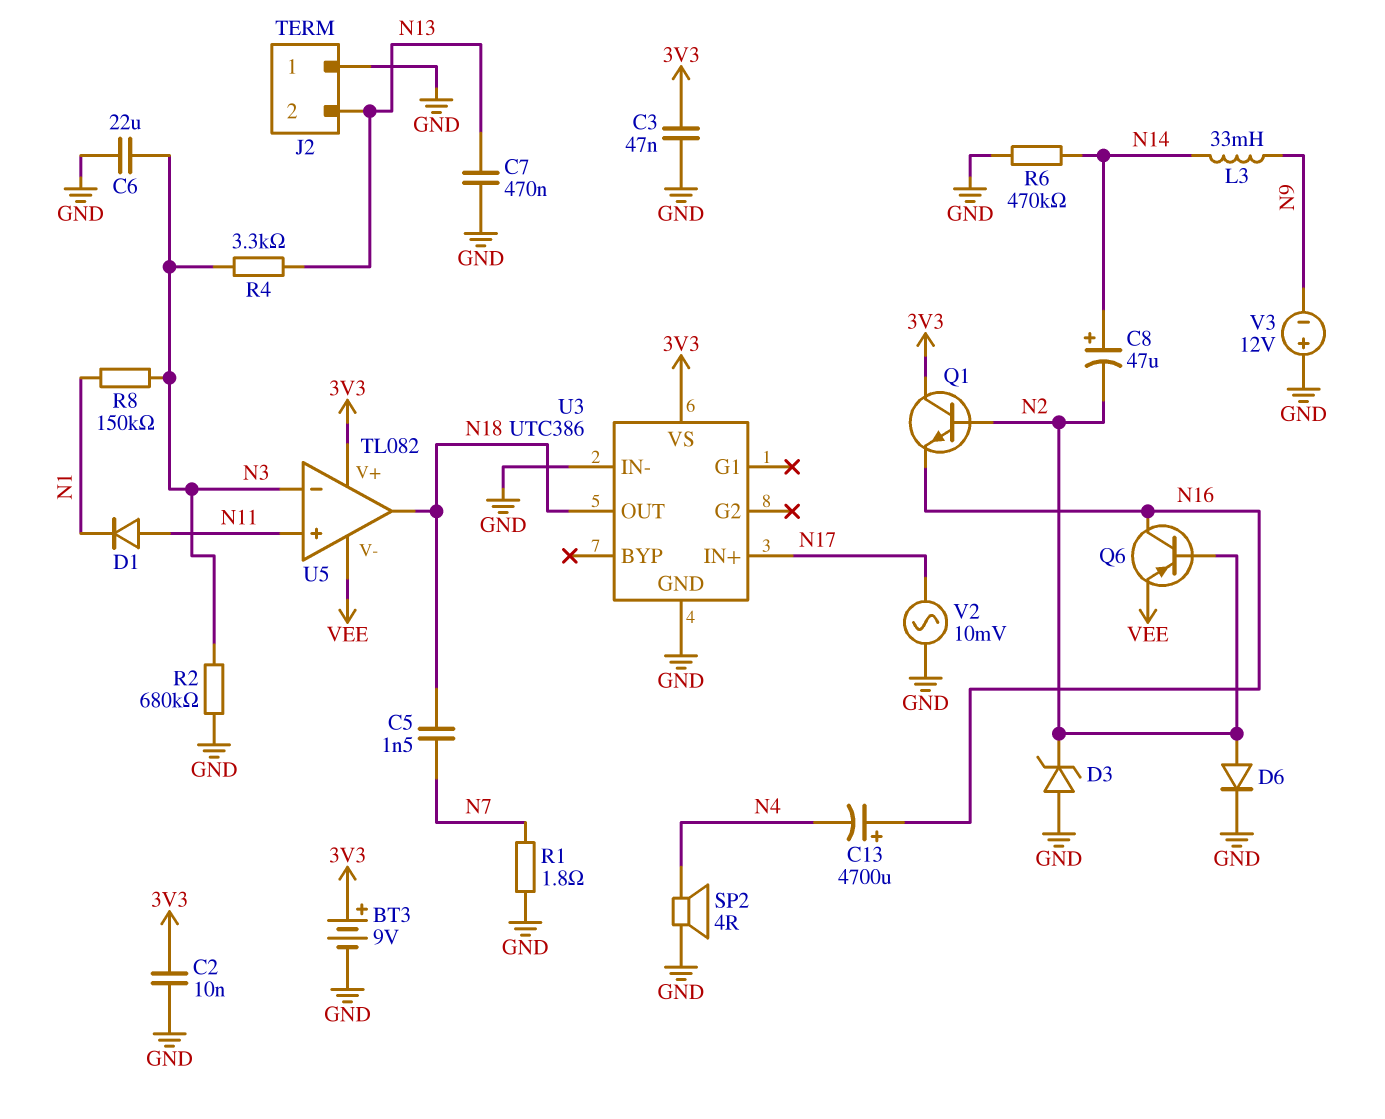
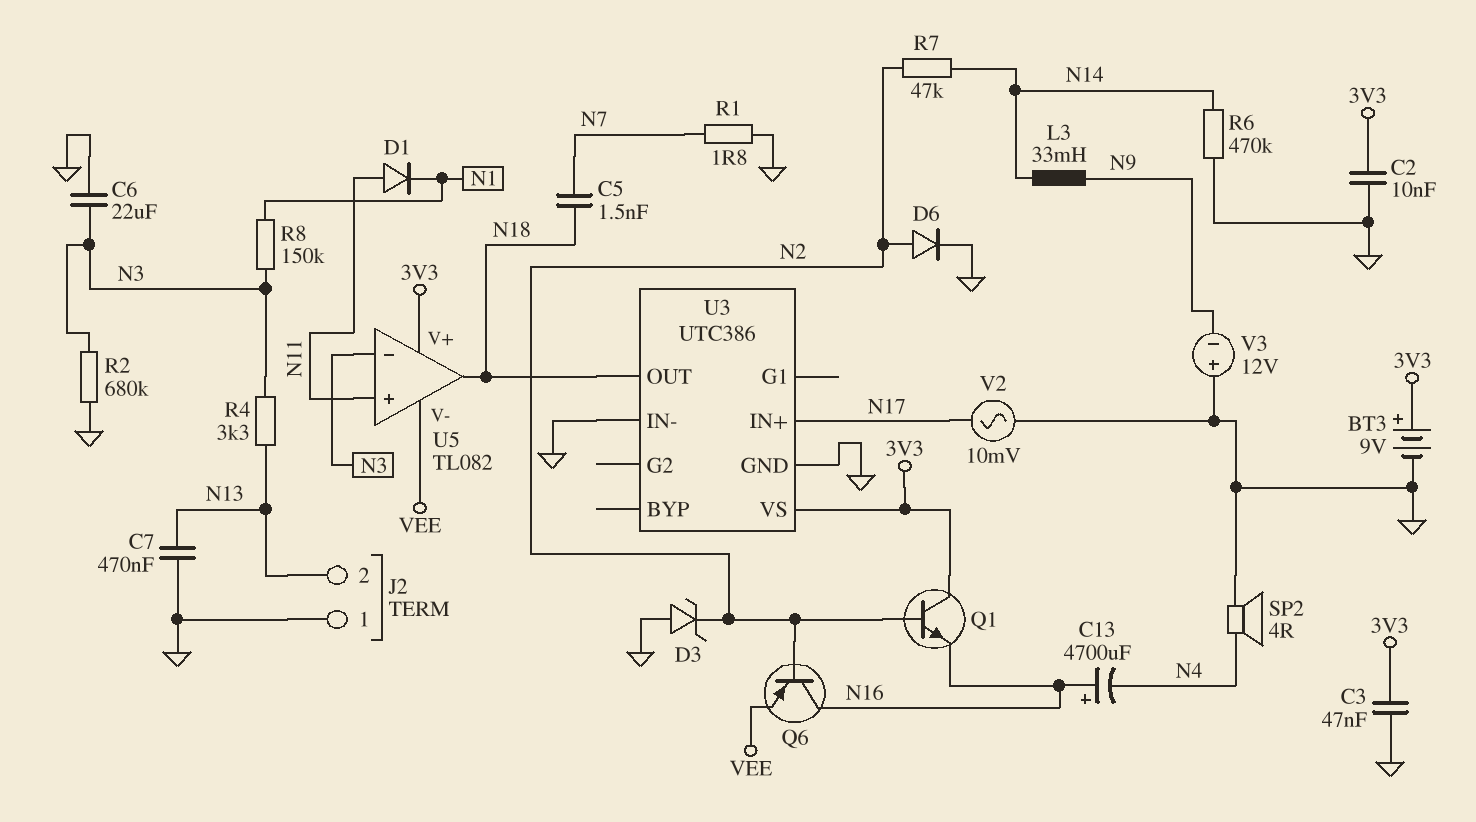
C8: 47uF (plus N14, minus N2) -> none
R7: none -> 47k (N2, N14)

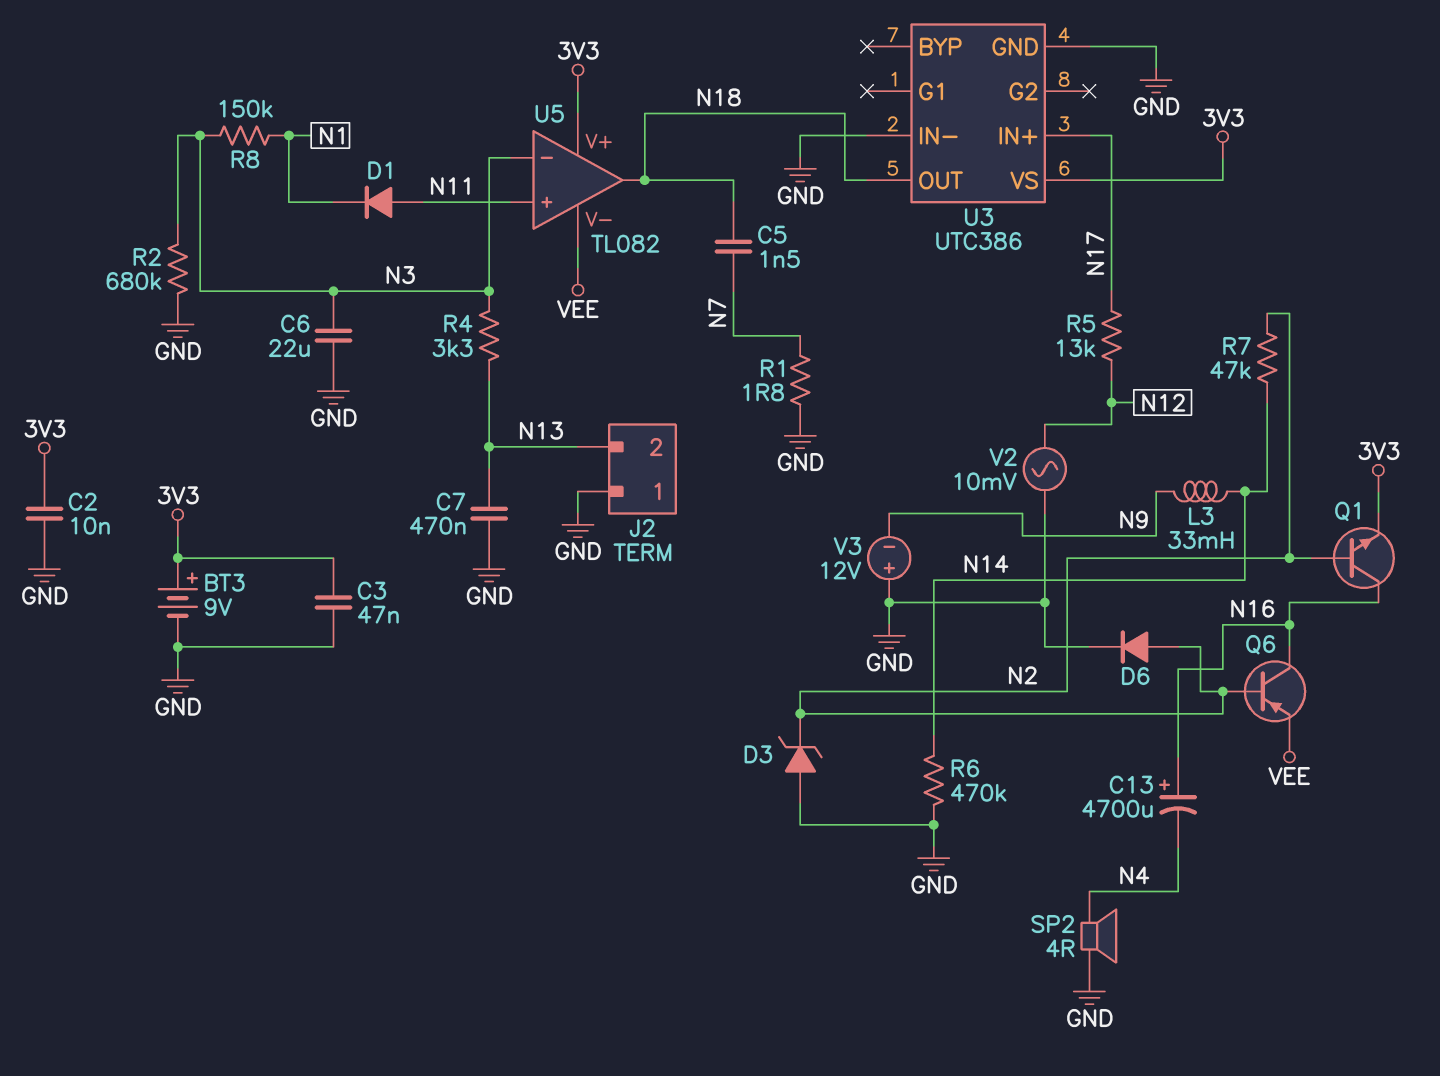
Q1: NPN (B N2, C 3V3, E N16) -> NPN (B N2, C N16, E 3V3)
R5: none -> 13k (N12, N17)
V2: AC 10mV (GND, N17) -> AC 10mV (GND, N12)

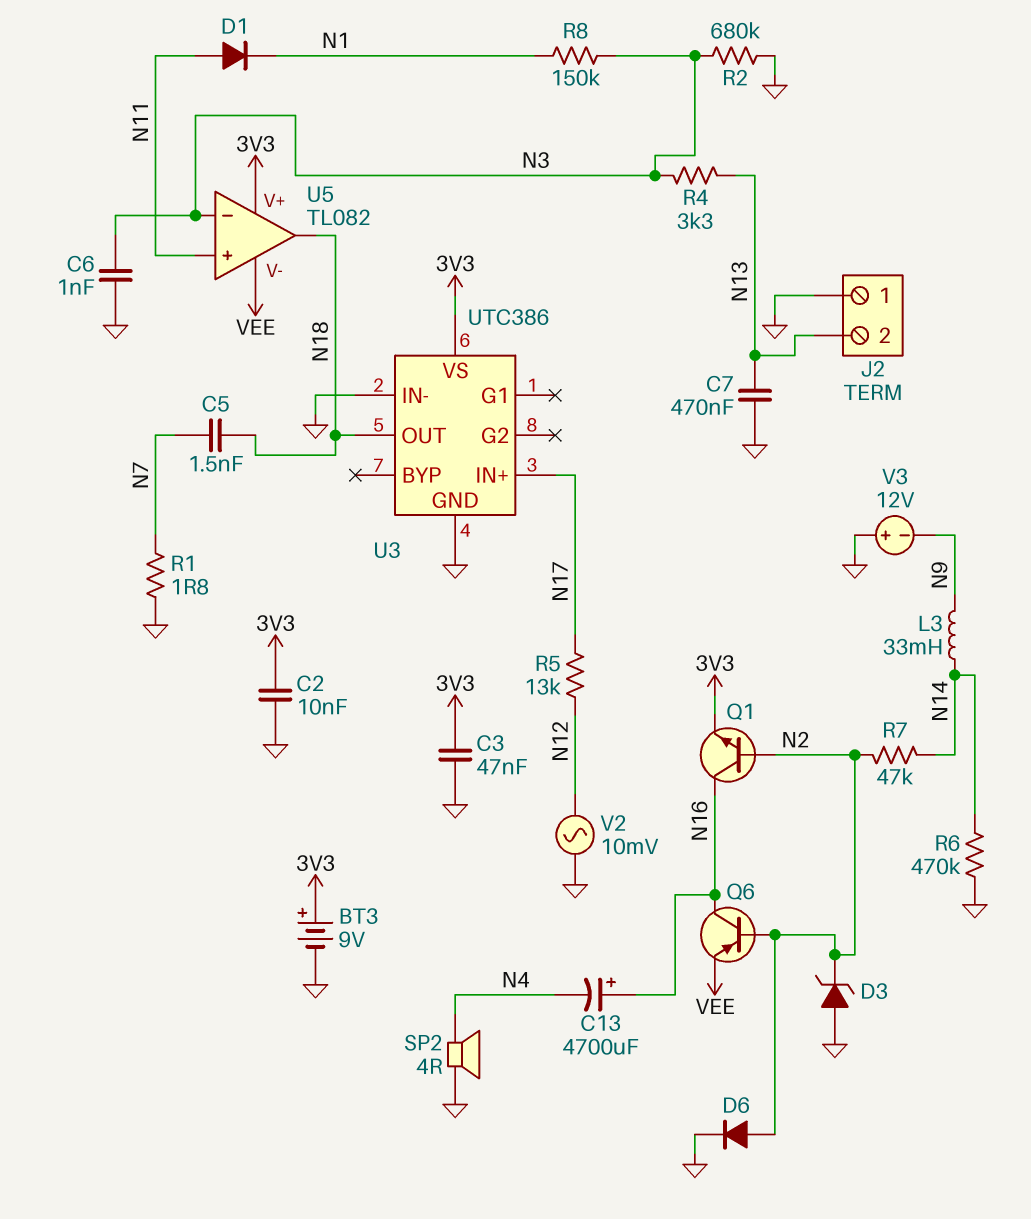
C6: 22uF (GND, N3) -> 1nF (GND, N3)

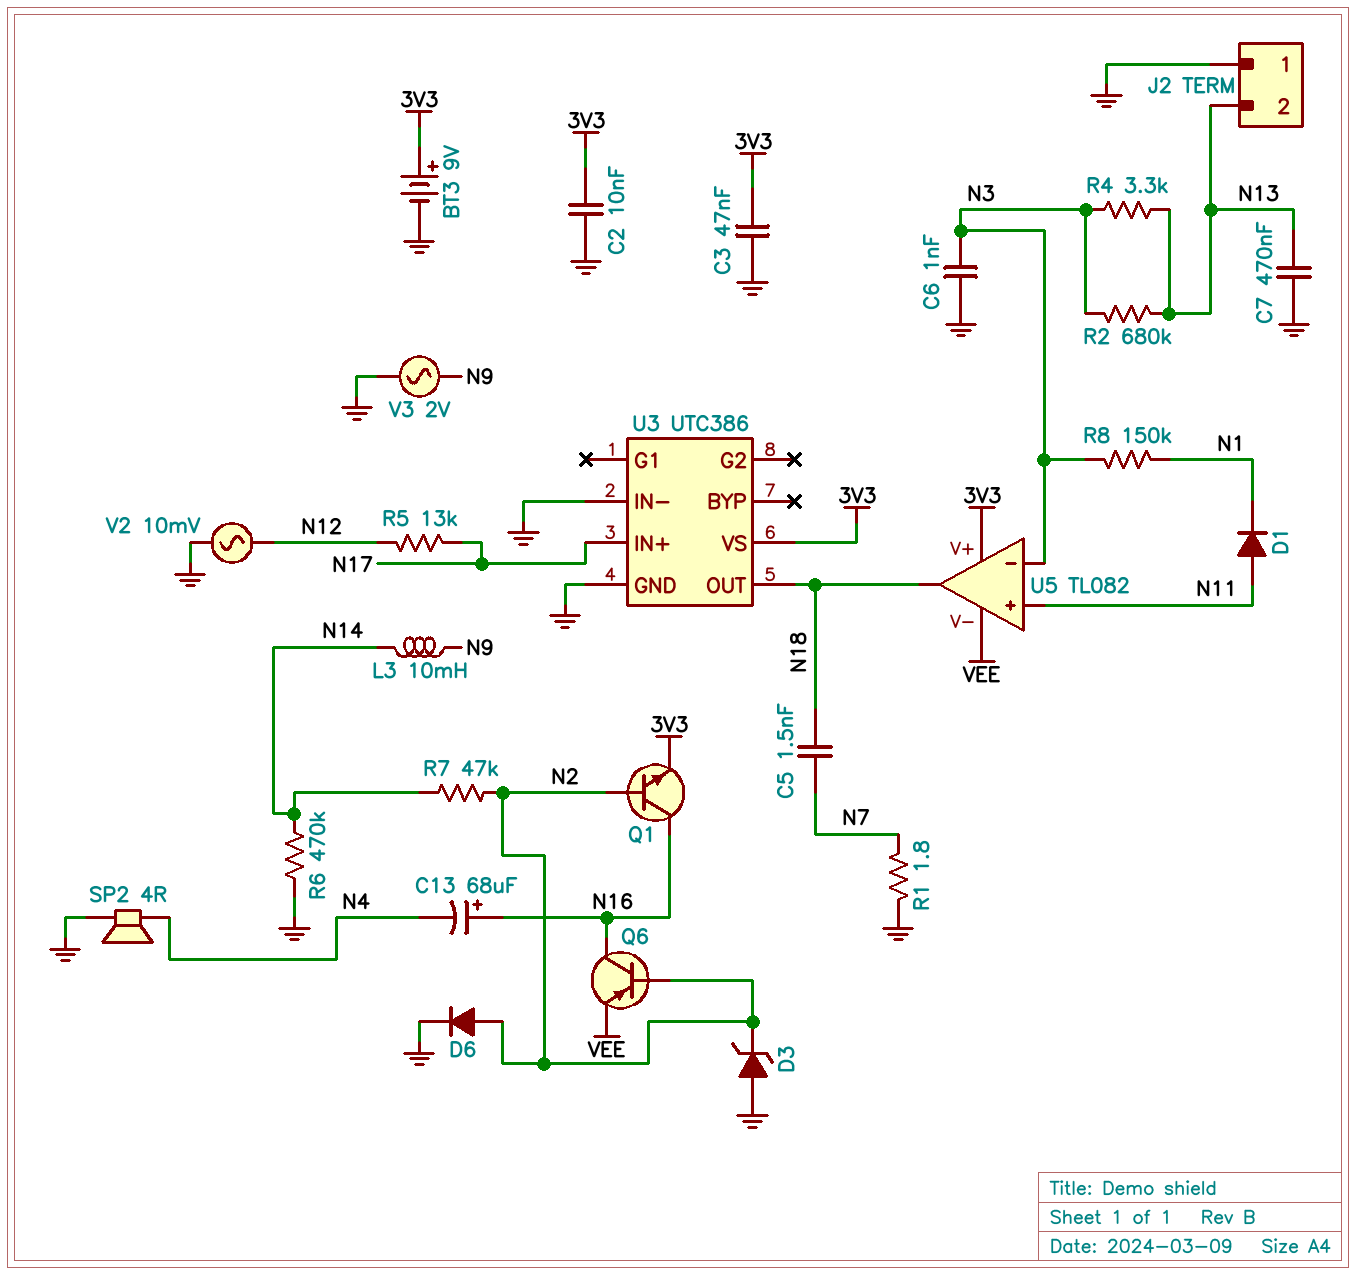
C13: 4700uF (plus N16, minus N4) -> 68uF (plus N16, minus N4)
L3: 33mH (N9, N14) -> 10mH (N9, N14)
R2: 680k (GND, N3) -> 680k (N3, N13)
V3: 12V (plus GND, minus N9) -> AC 2V (GND, N9)

